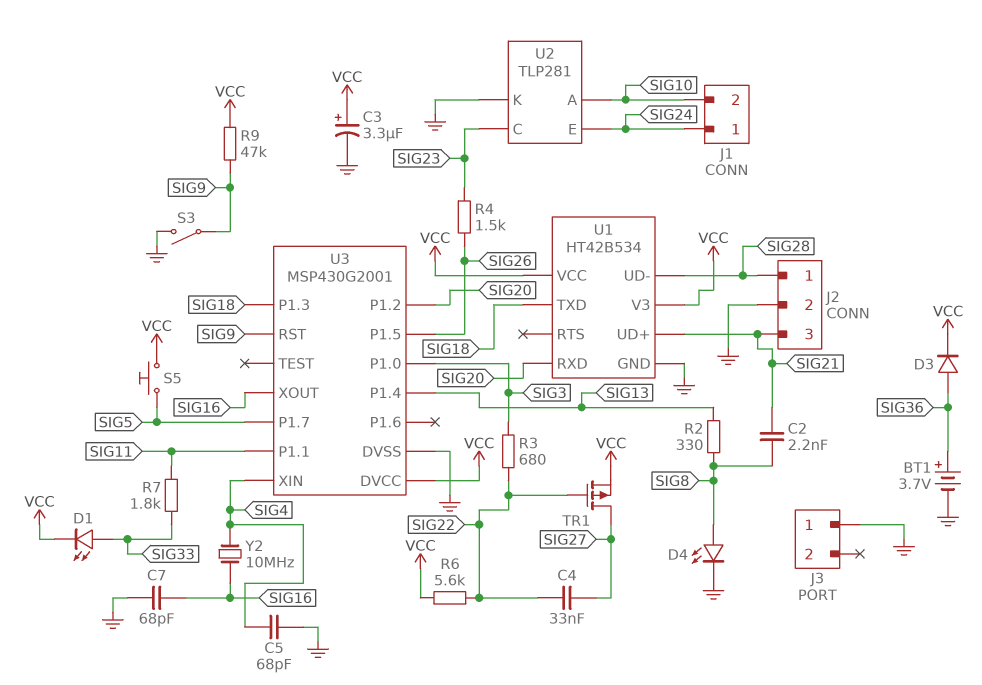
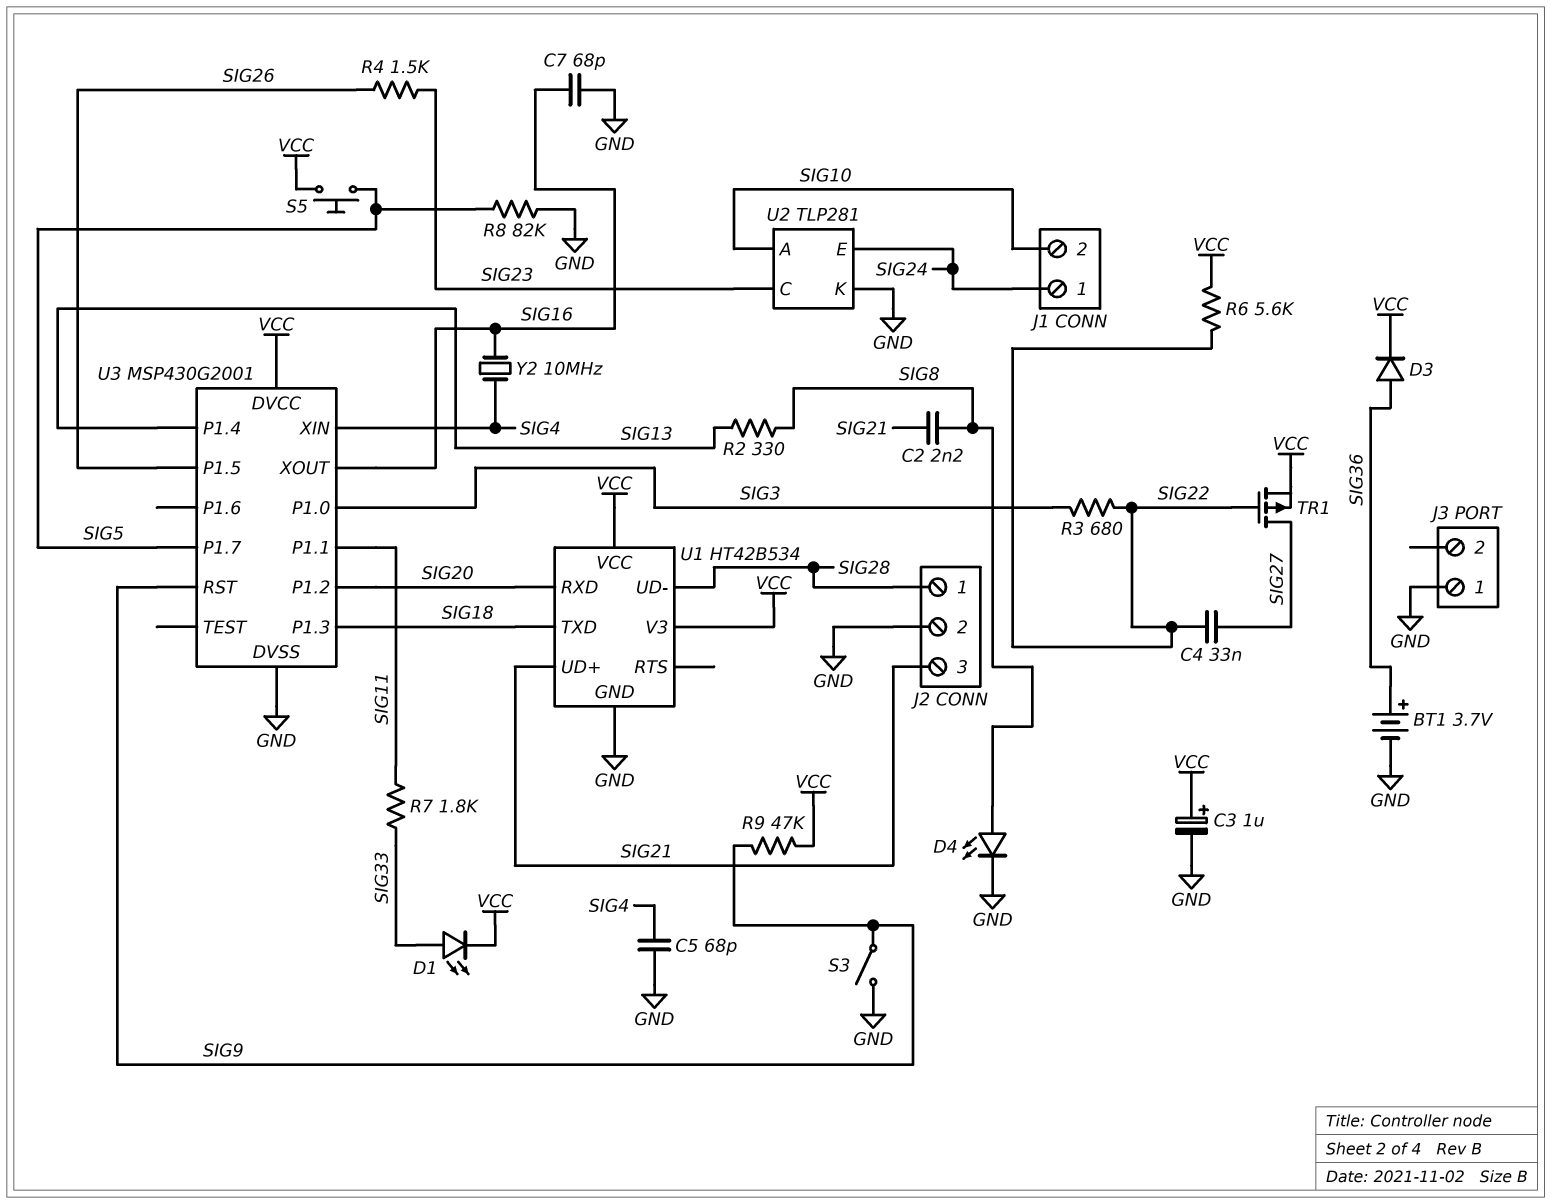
C3: 3.3uF (plus VCC, minus GND) -> 1uF (plus VCC, minus GND)
R8: none -> 82k (GND, SIG5)

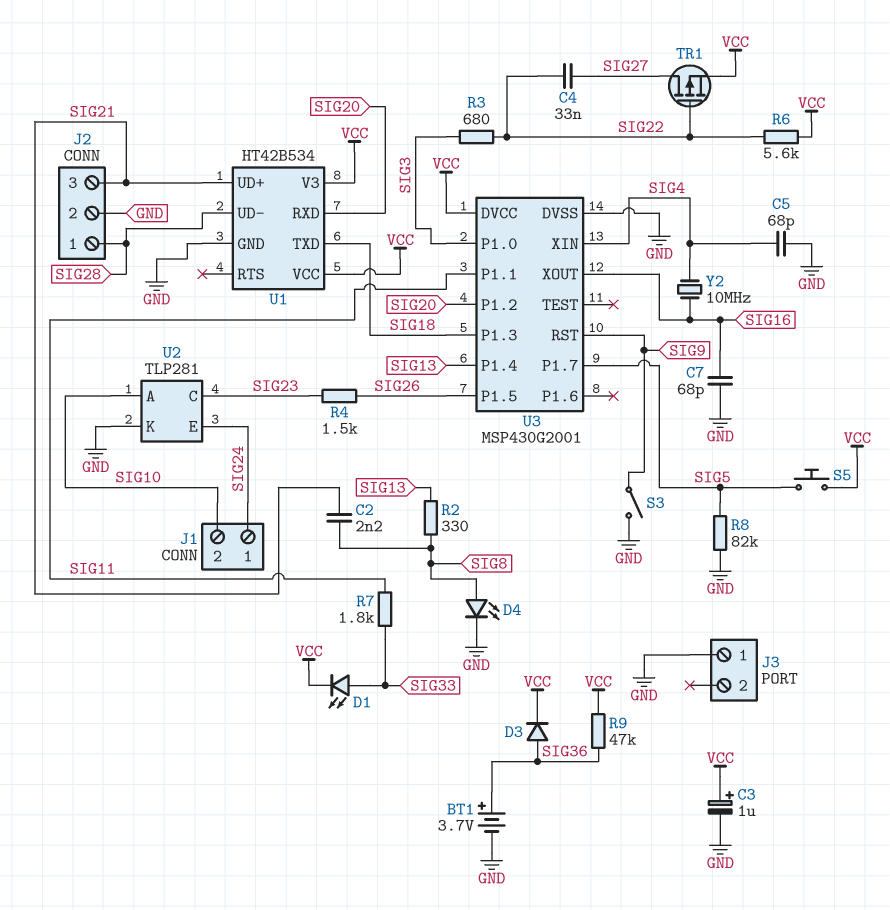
R9: 47k (SIG9, VCC) -> 47k (SIG36, VCC)

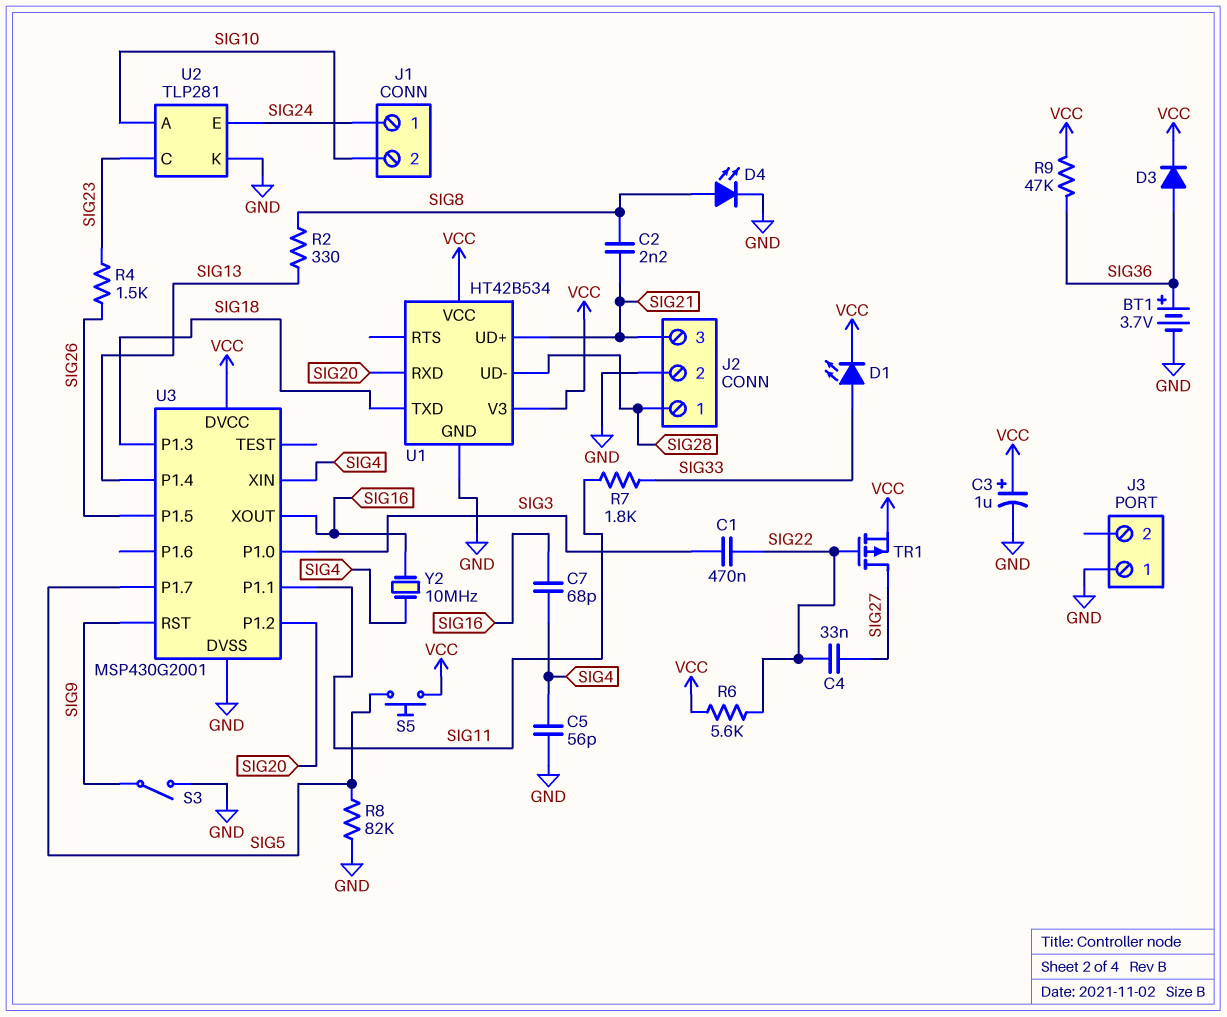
C1: none -> 470nF (SIG3, SIG22)
C5: 68pF (GND, SIG4) -> 56pF (GND, SIG4)
C7: 68pF (GND, SIG16) -> 68pF (SIG4, SIG16)
R3: 680 (SIG3, SIG22) -> none

